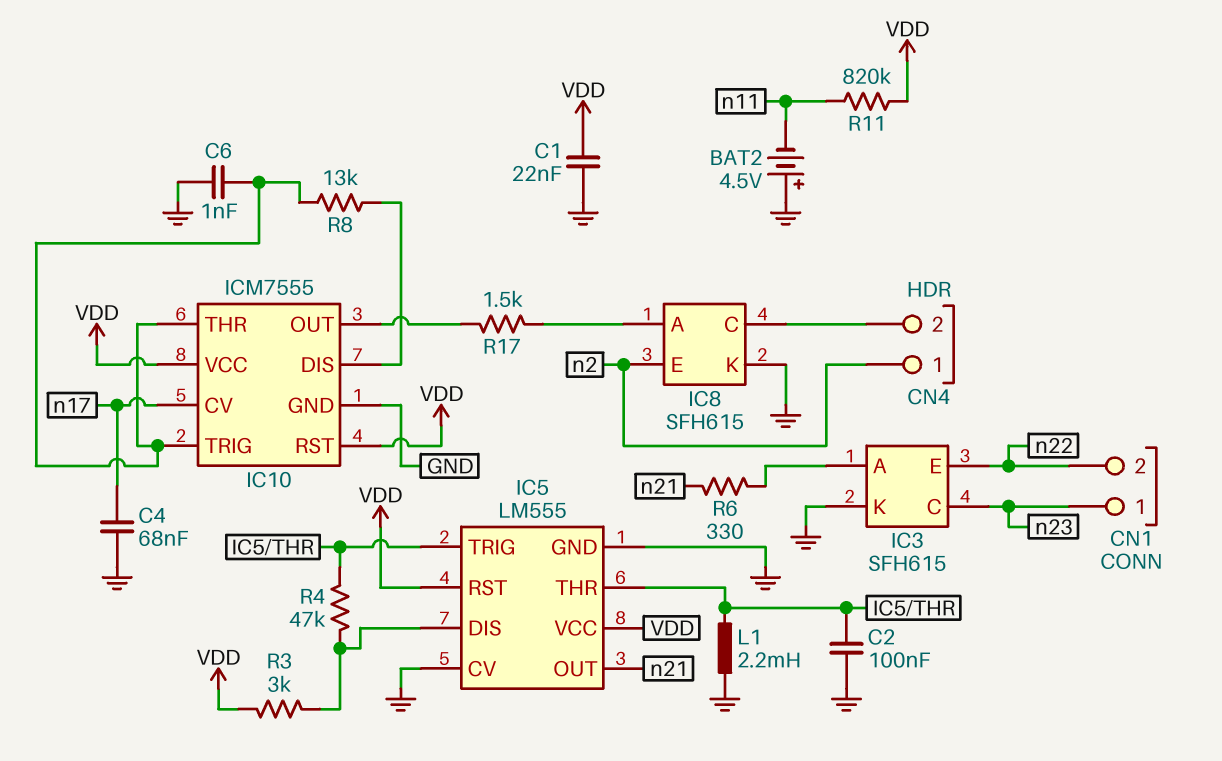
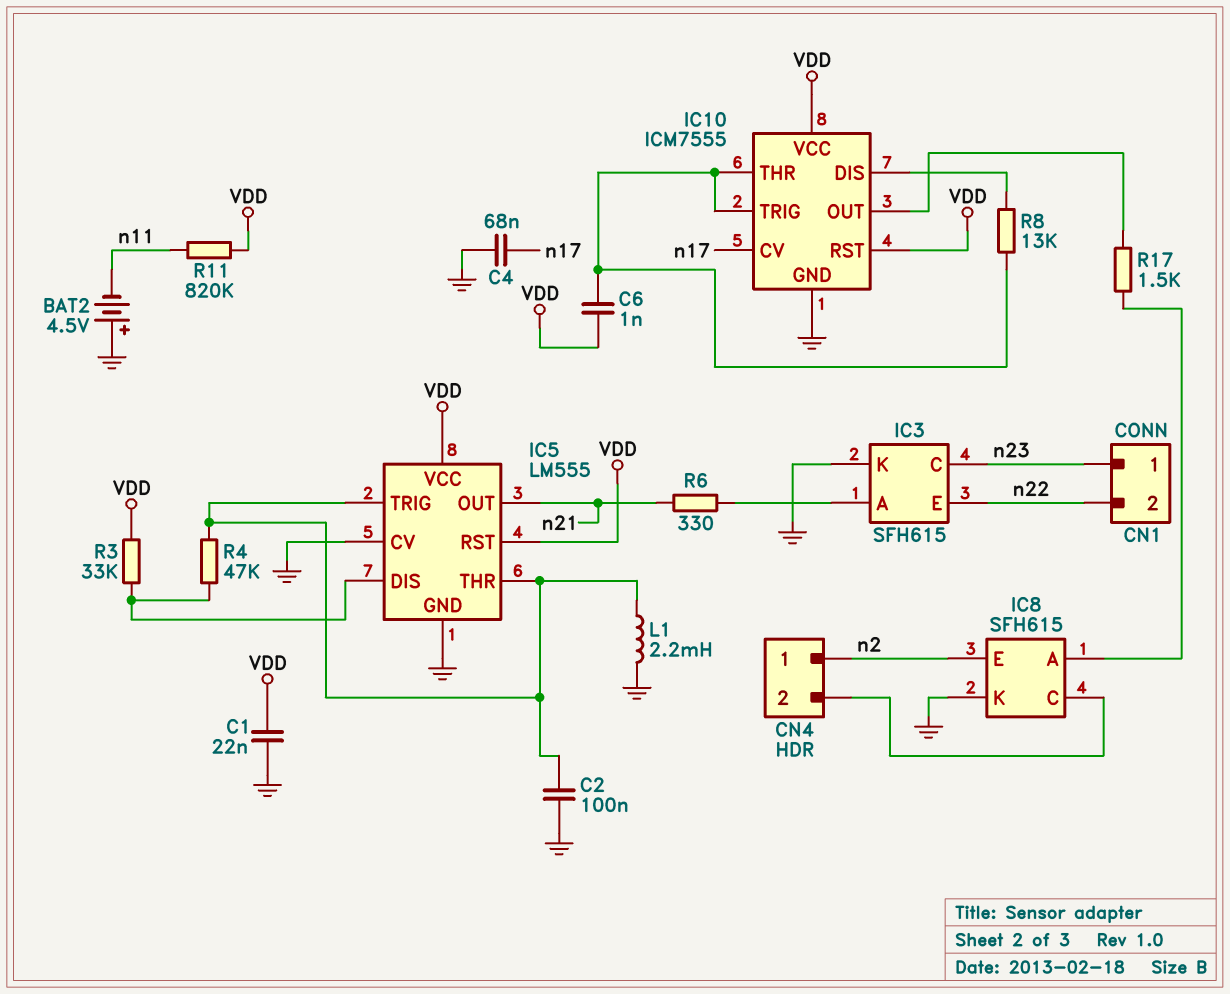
C6: 1nF (GND, IC10/THR) -> 1nF (IC10/THR, VDD)
R3: 3k (IC5/DIS, VDD) -> 33k (IC5/DIS, VDD)

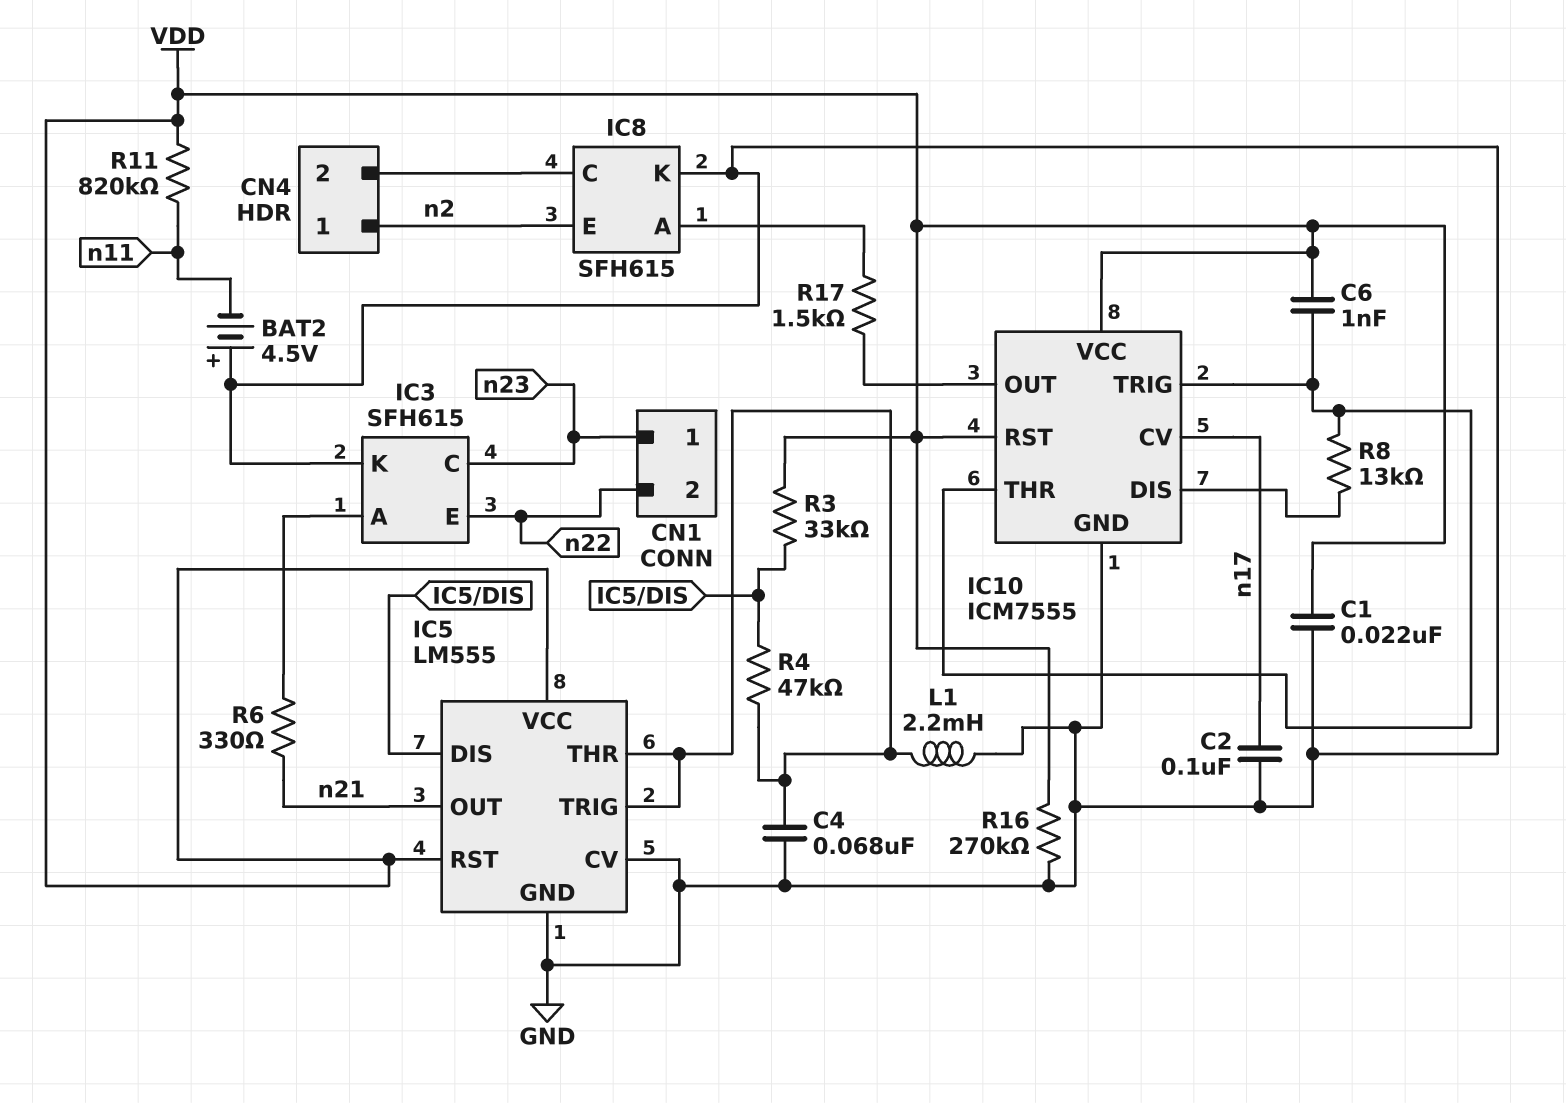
C2: 100nF (GND, IC5/THR) -> 100nF (GND, n17)
C4: 68nF (GND, n17) -> 68nF (GND, IC5/THR)
R16: none -> 270k (GND, VDD)

